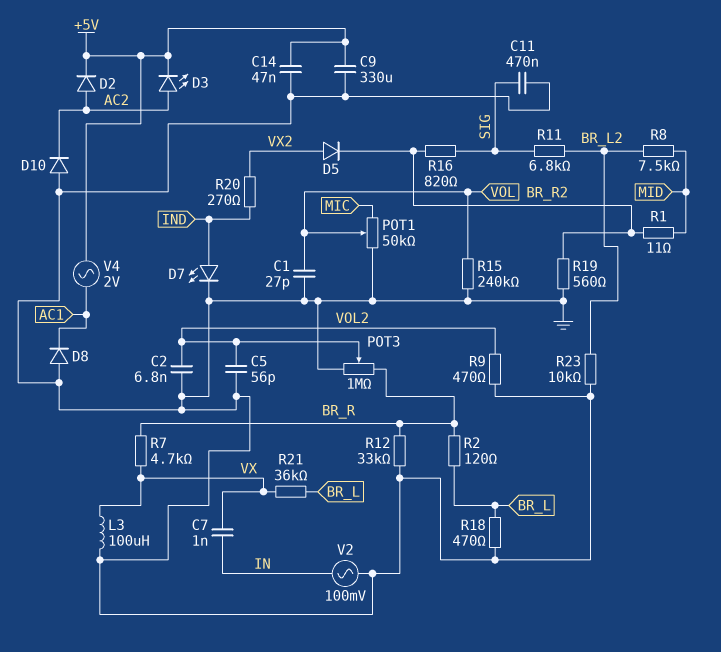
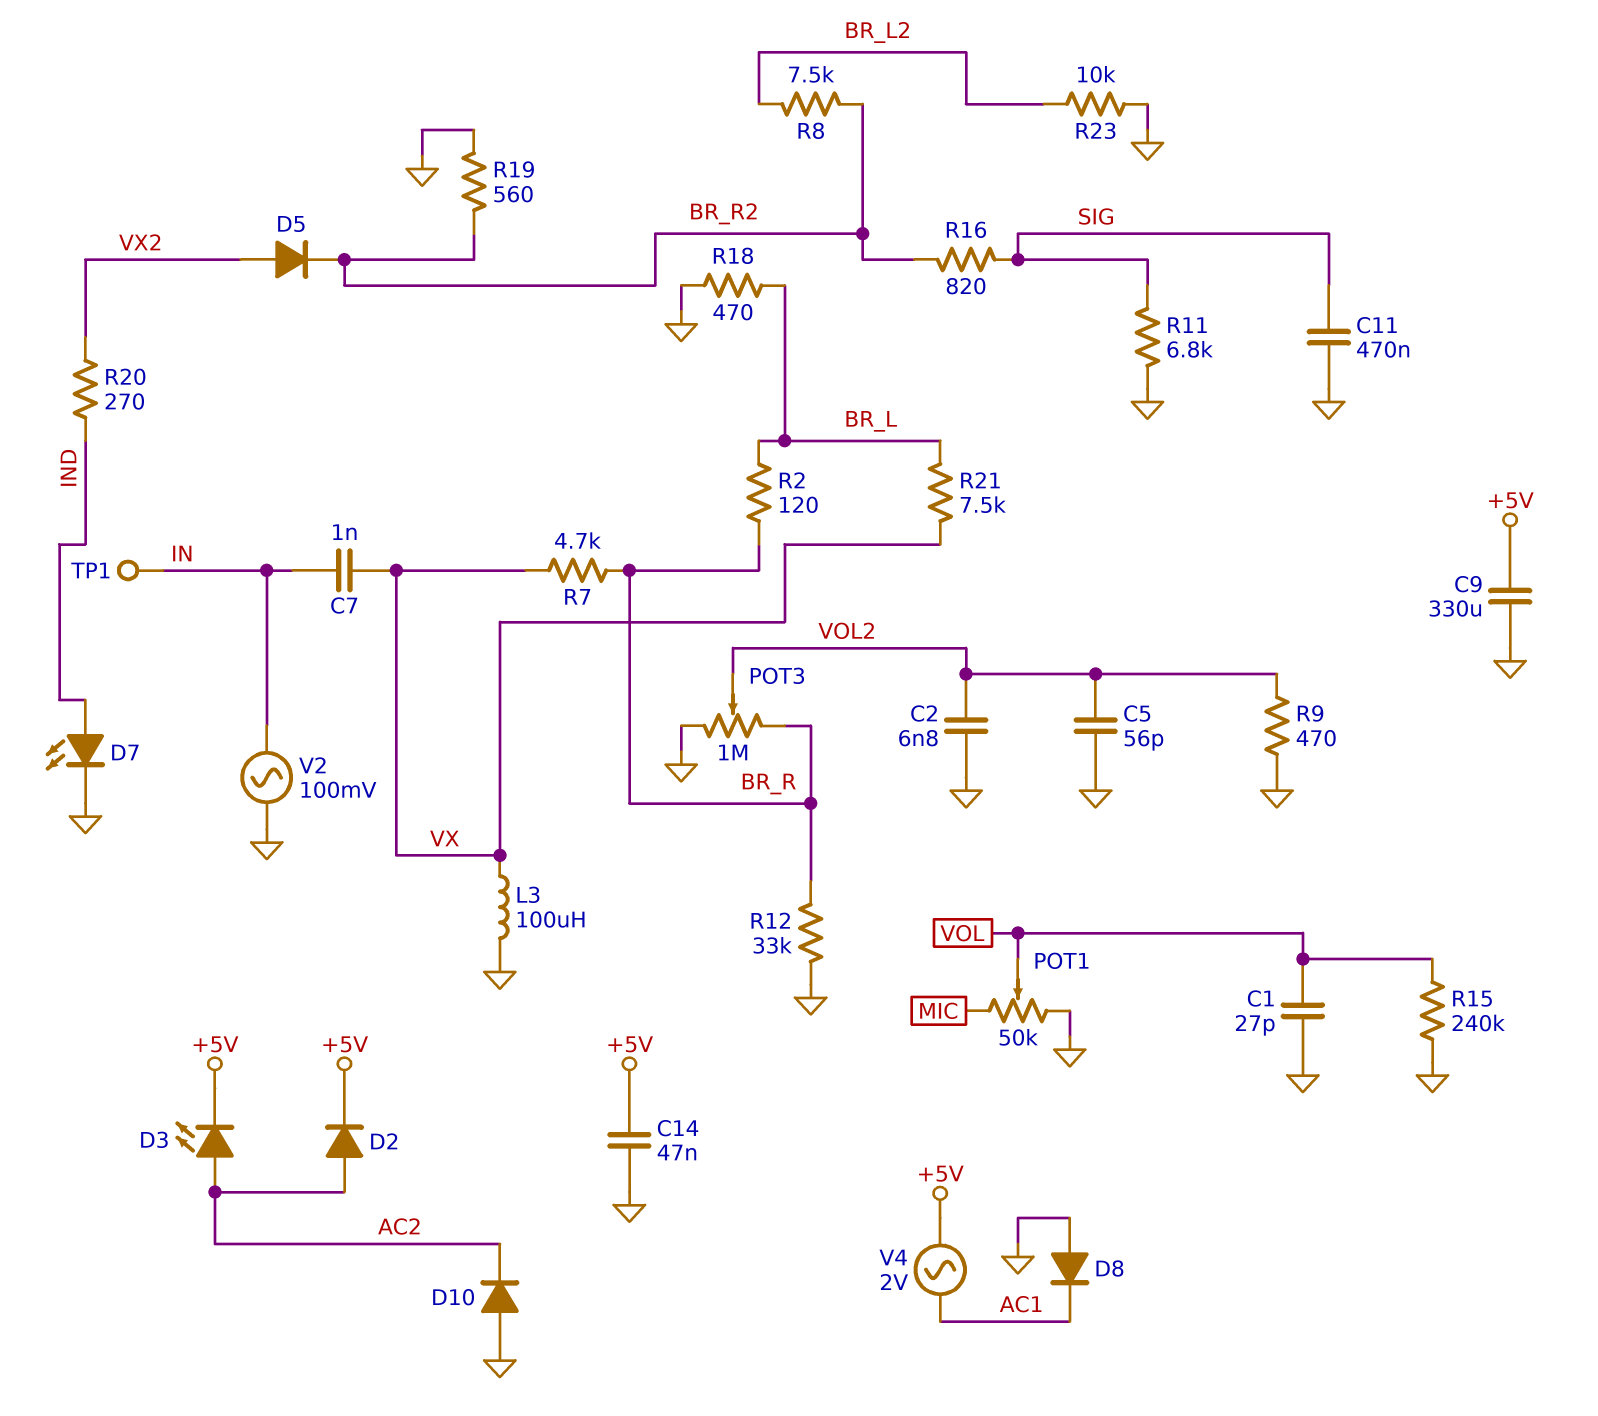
R1: 11 (BR_R2, MID) -> none
R8: 7.5k (BR_L2, MID) -> 7.5k (BR_L2, BR_R2)
R11: 6.8k (BR_L2, SIG) -> 6.8k (GND, SIG)
R21: 36k (BR_L, VX) -> 7.5k (BR_L, VX)
TP1: none -> test point (IN)

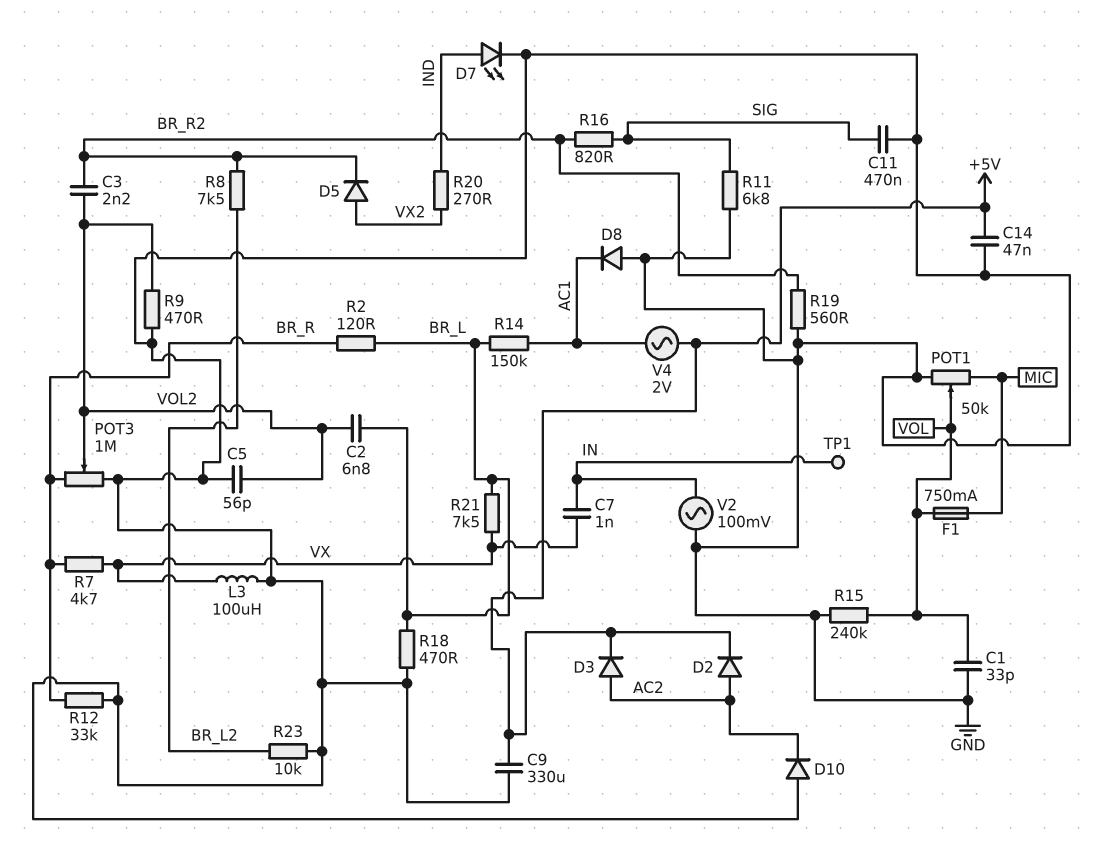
C1: 27pF (GND, VOL) -> 33pF (GND, VOL)
C2: 6.8nF (GND, VOL2) -> 6.8nF (BR_L, VOL2)
C3: none -> 2.2nF (BR_R2, VOL2)
D3: LED (A AC2, K +5V) -> diode (A AC2, K +5V)
F1: none -> 750mA (MIC, VOL)
R14: none -> 150k (AC1, BR_L)

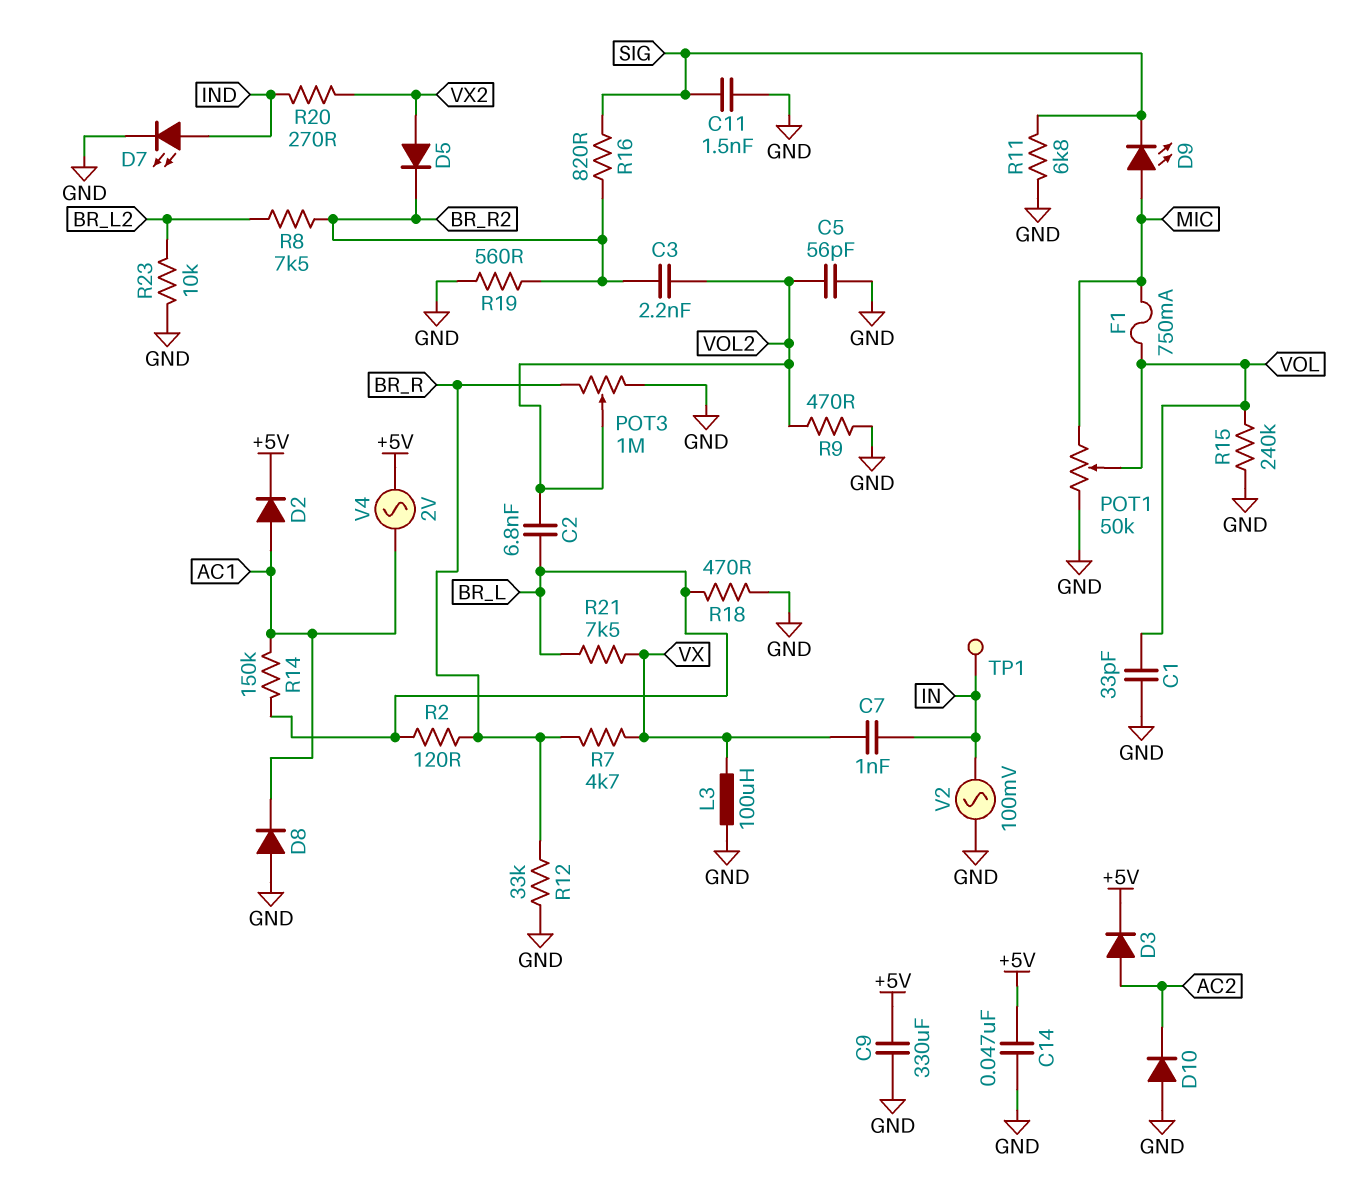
C11: 470nF (GND, SIG) -> 1.5nF (GND, SIG)
D2: diode (A AC2, K +5V) -> diode (A AC1, K +5V)
D9: none -> LED (A MIC, K SIG)

